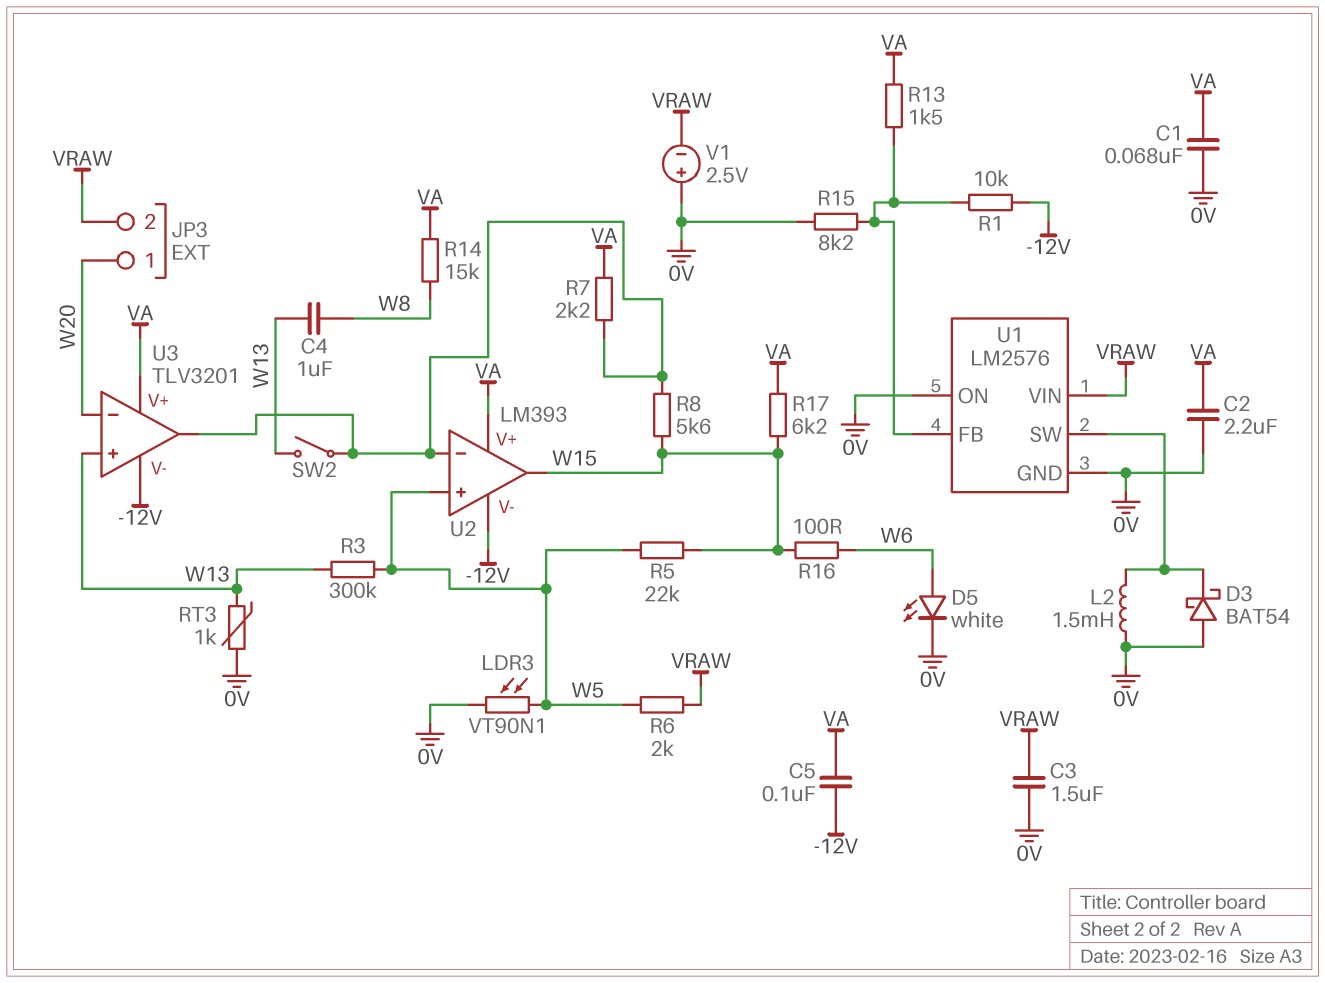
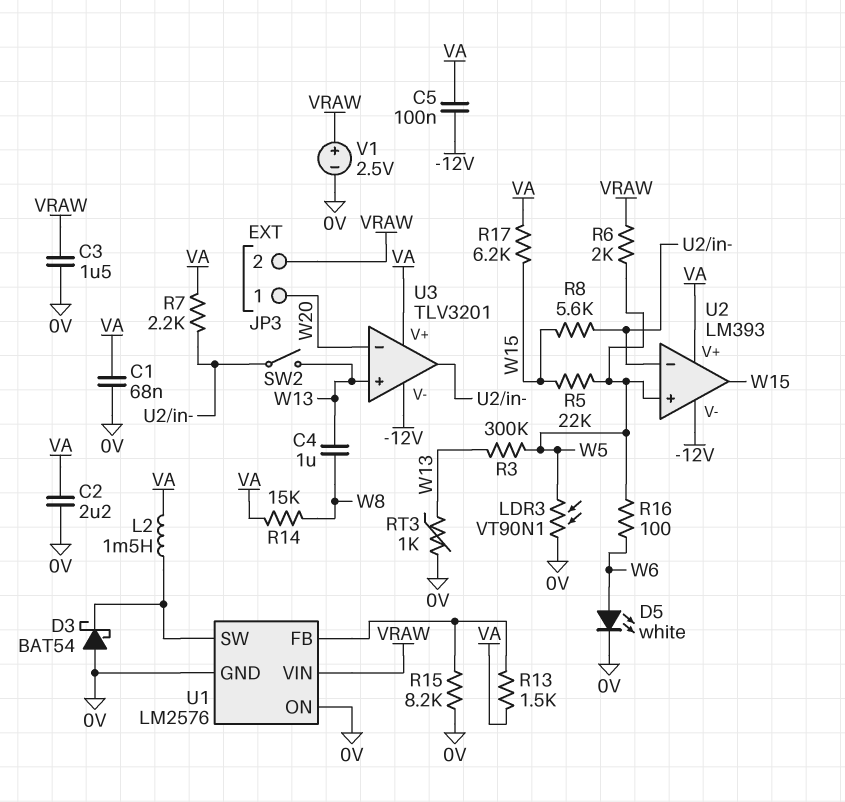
L2: 1.5mH (0V, U1/SW) -> 1.5mH (U1/SW, VA)
R1: 10k (-12V, U1/FB) -> none
R16: 100 (W6, W15) -> 100 (W5, W6)
V1: 2.5V (plus 0V, minus VRAW) -> 2.5V (plus VRAW, minus 0V)

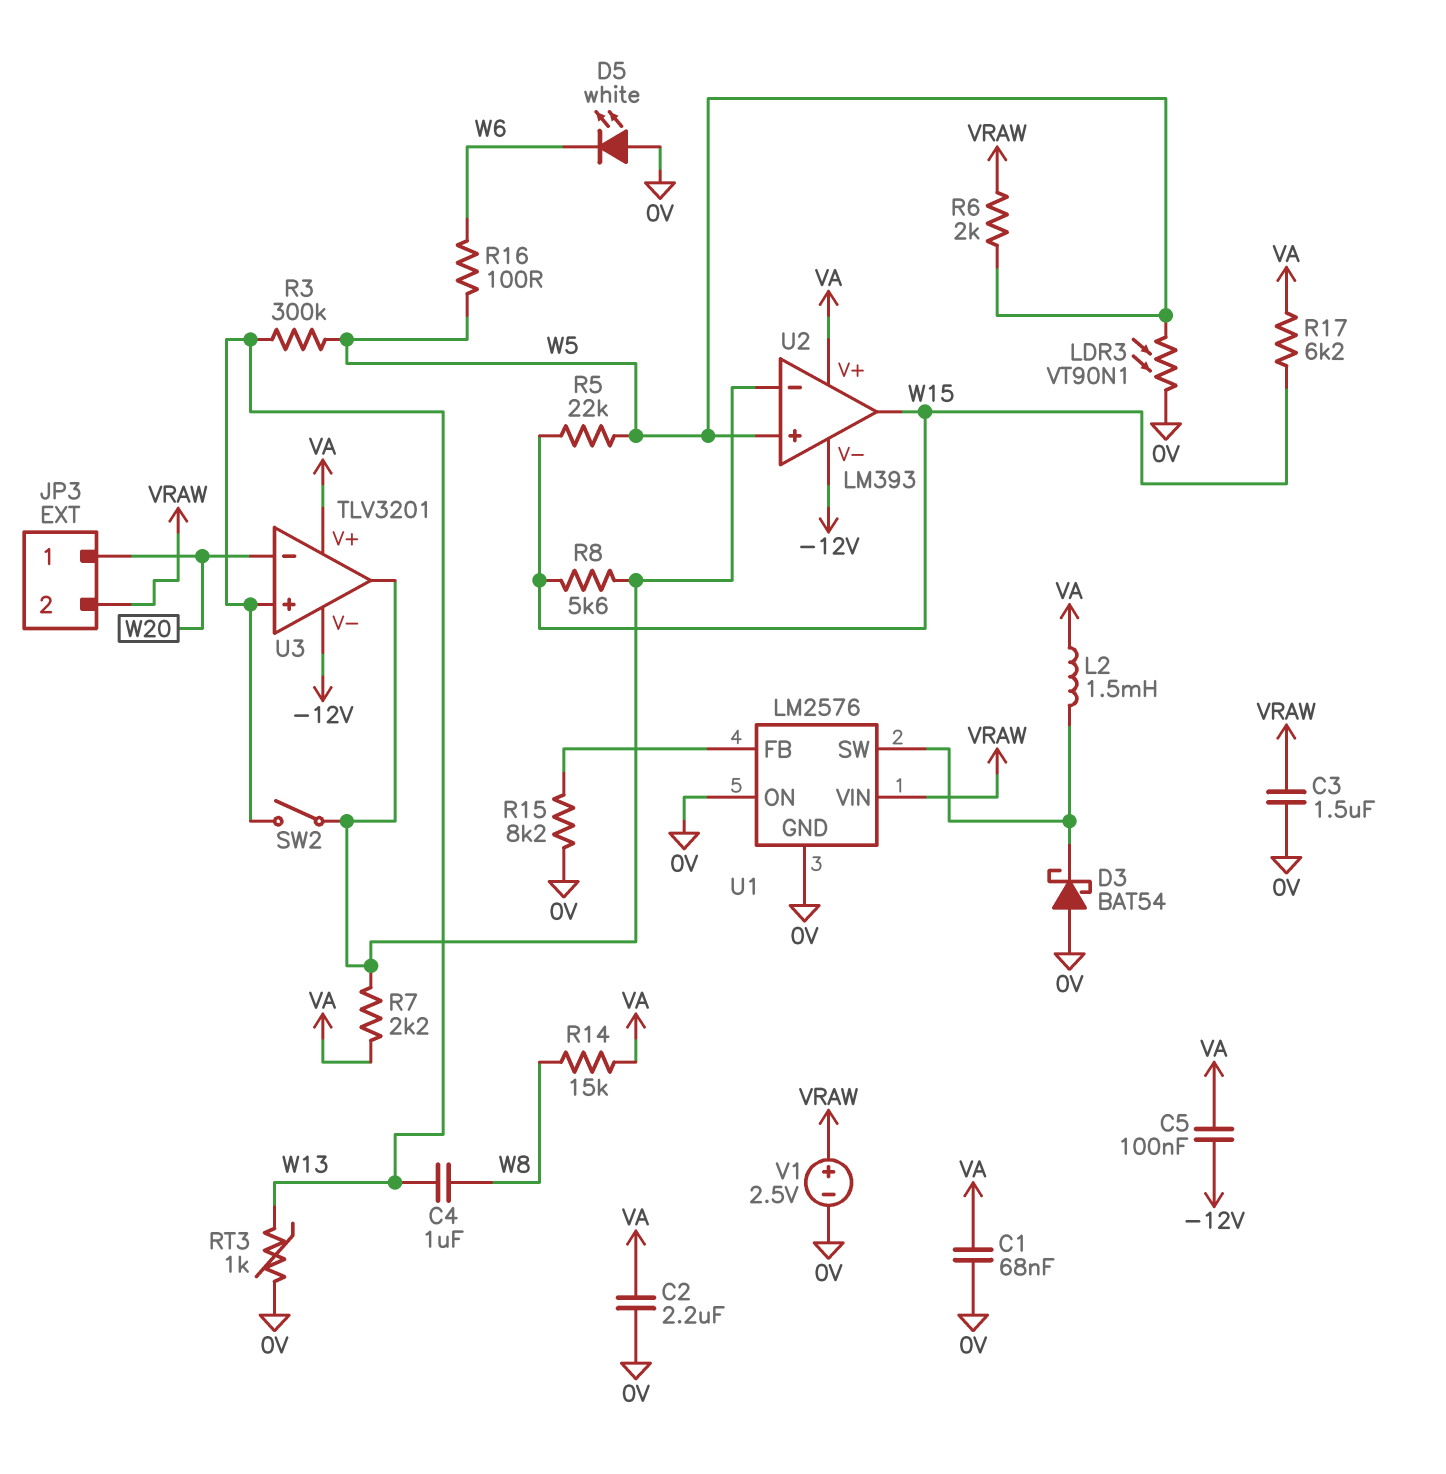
D5: LED white (A W6, K 0V) -> LED white (A 0V, K W6)
R13: 1.5k (U1/FB, VA) -> none

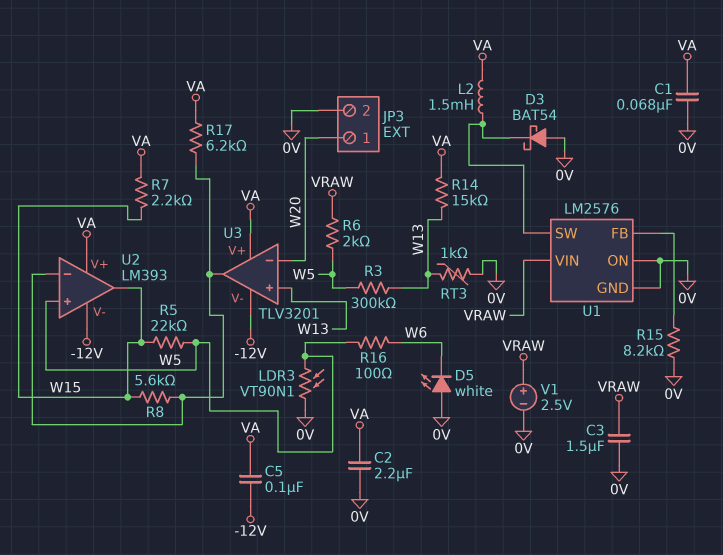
C4: 1uF (W8, W13) -> none
JP3 pin 2: VRAW -> 0V
R7: 2.2k (U2/in-, VA) -> 2.2k (VA, W15)
R14: 15k (VA, W8) -> 15k (VA, W13)
R17: 6.2k (VA, W15) -> 6.2k (U2/in-, VA)
SW2: switch (U2/in-, W13) -> none

